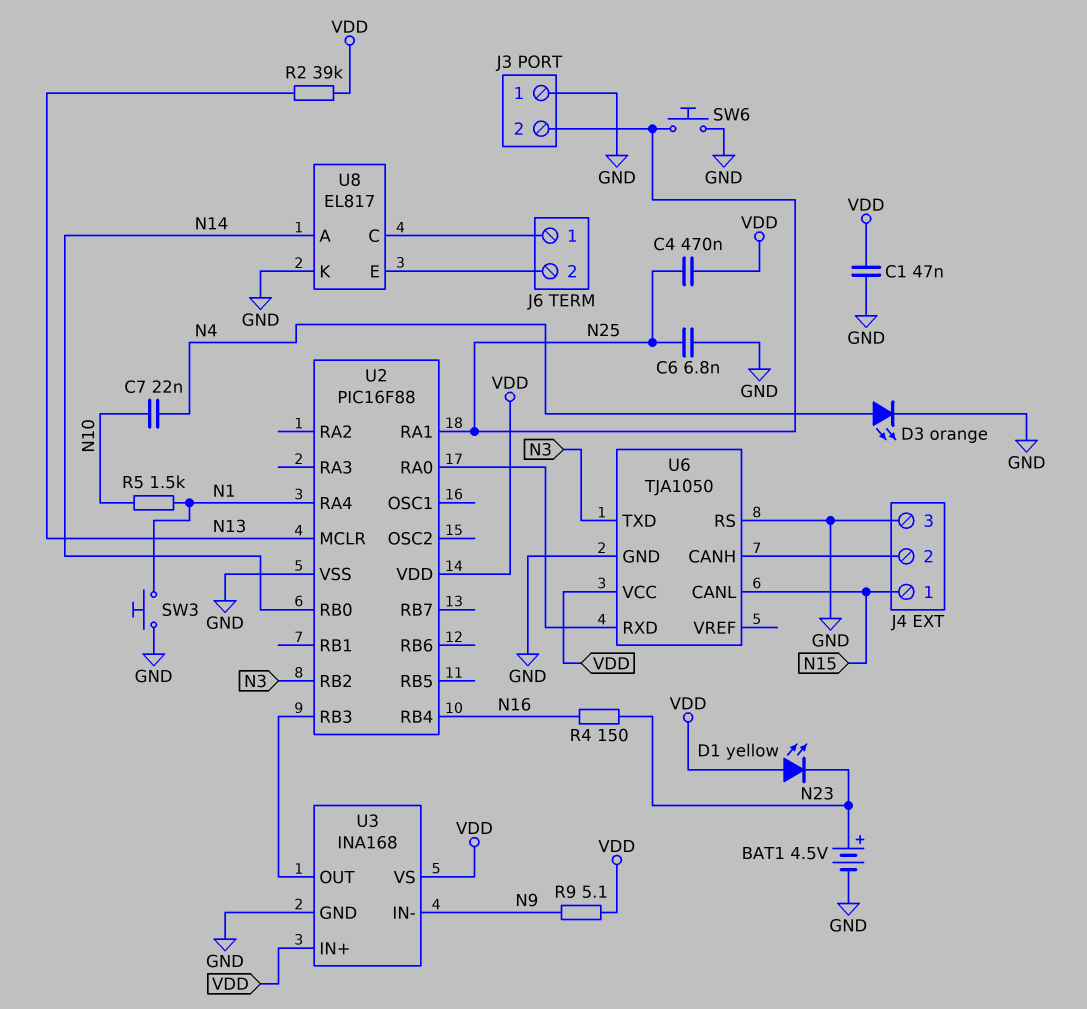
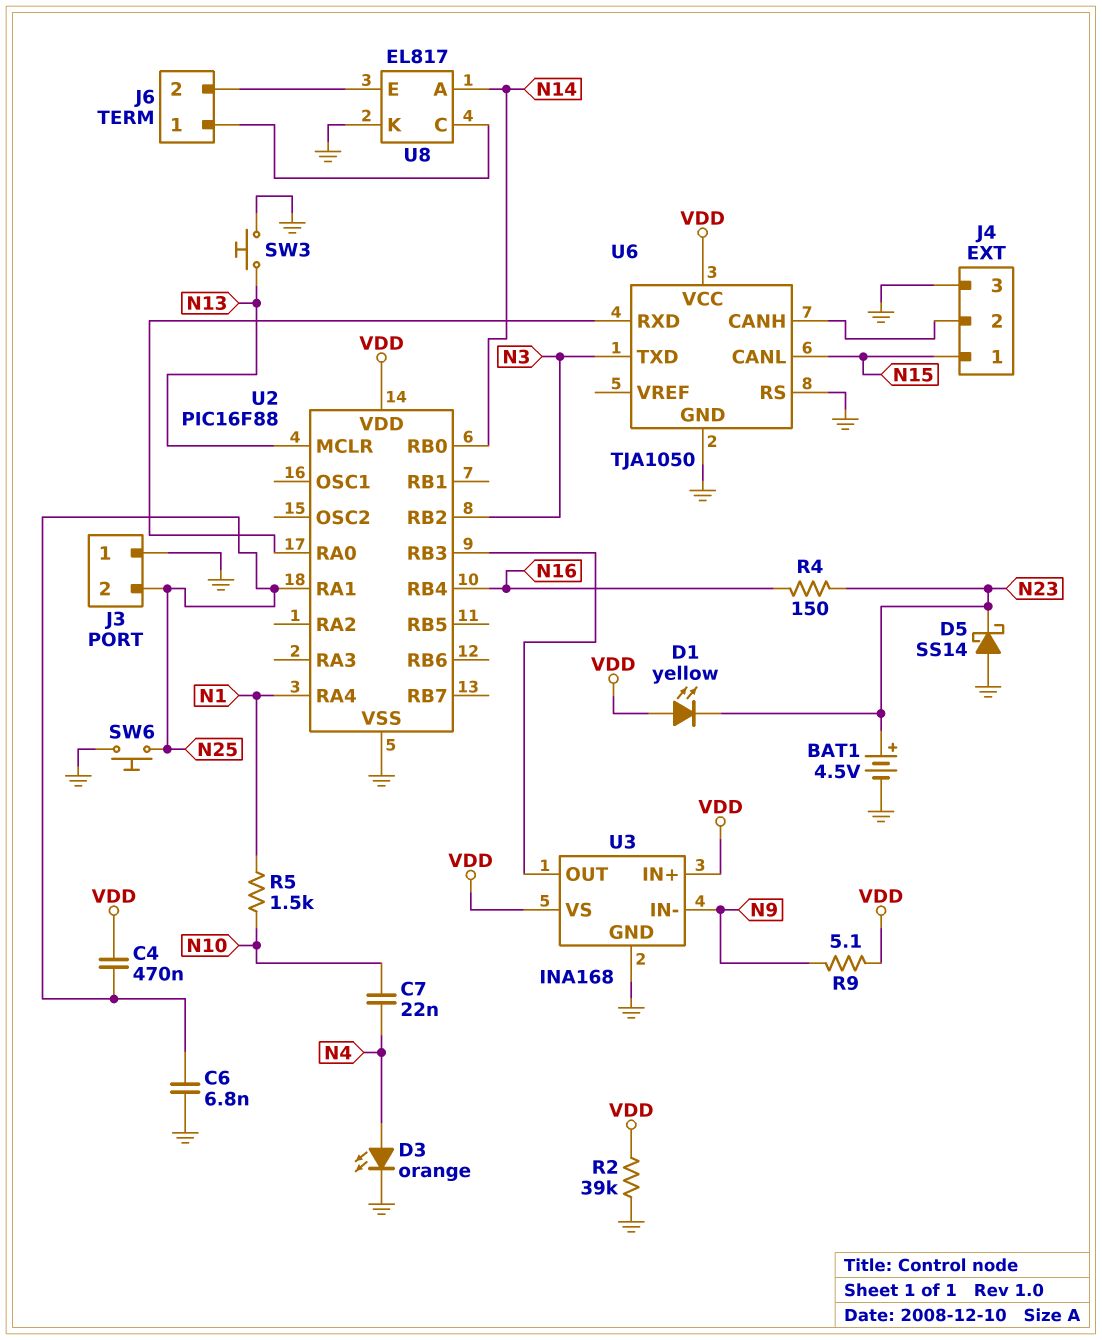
C1: 47nF (GND, VDD) -> none
D5: none -> schottky SS14 (A GND, K N23)
R2: 39k (N13, VDD) -> 39k (GND, VDD)
SW3: button (GND, N1) -> button (GND, N13)

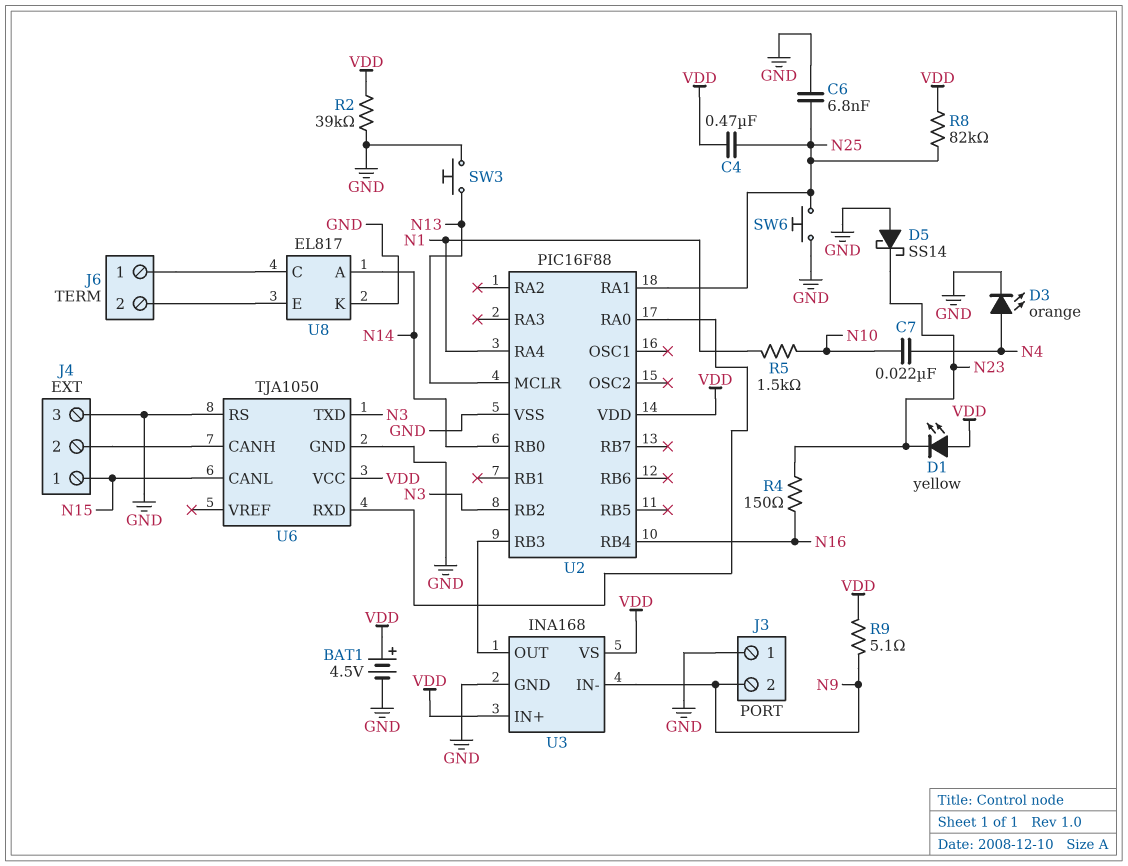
BAT1: 4.5V (plus N23, minus GND) -> 4.5V (plus VDD, minus GND)
J3 pin 2: N25 -> N9
R8: none -> 82k (N25, VDD)

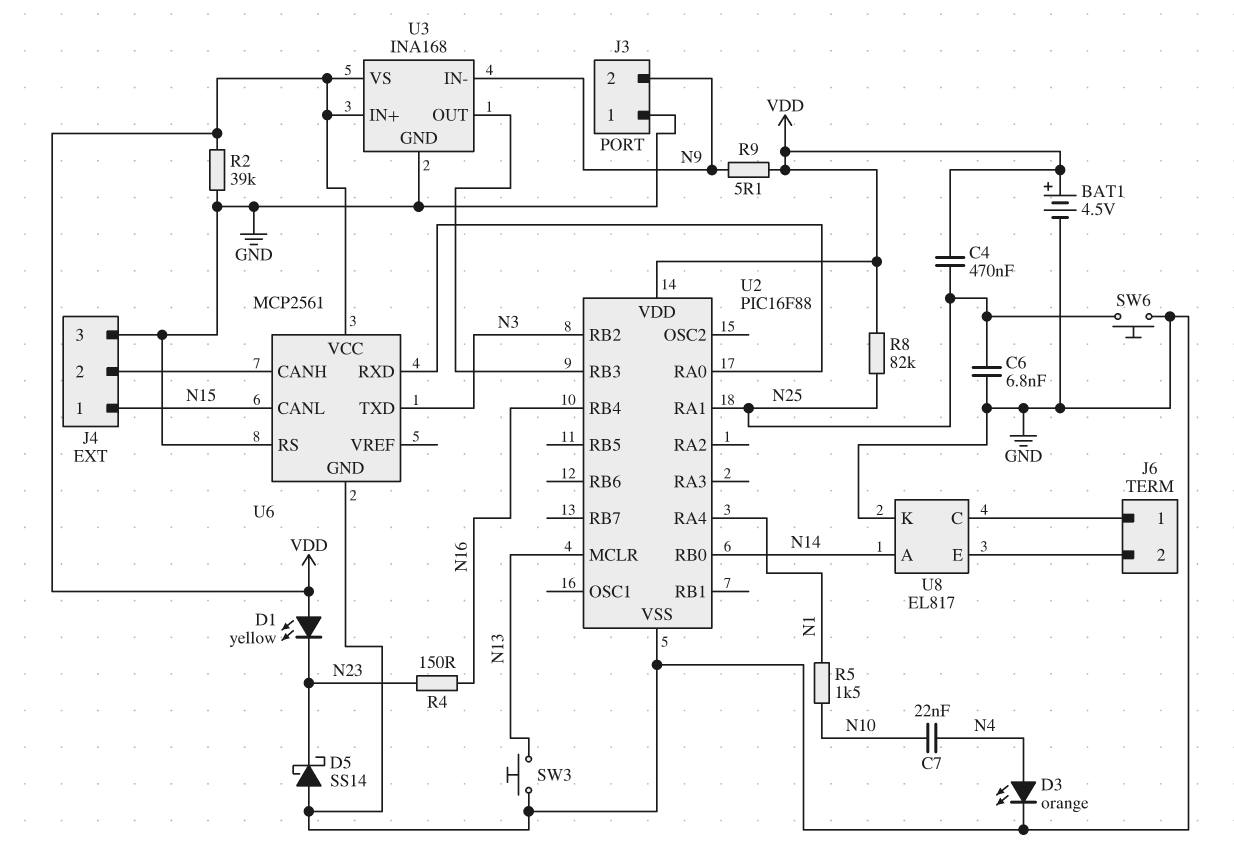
U6: TJA1050 -> MCP2561

